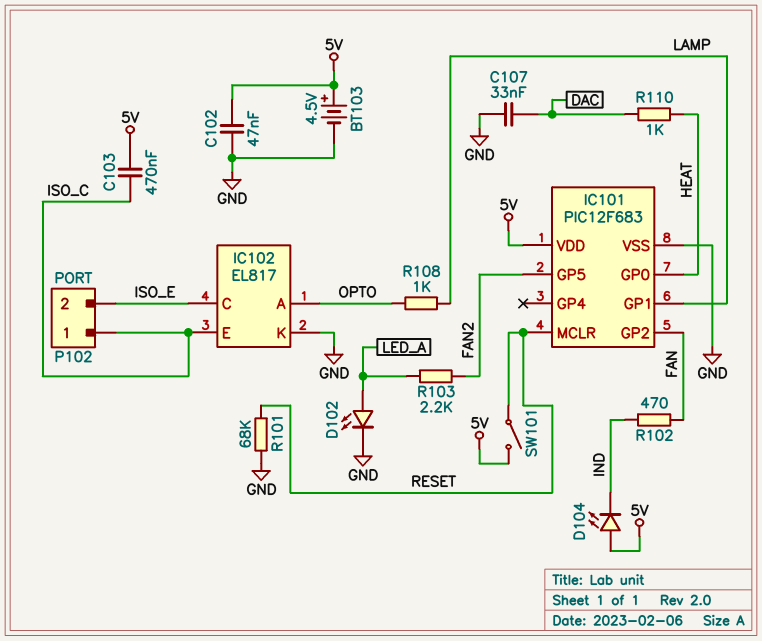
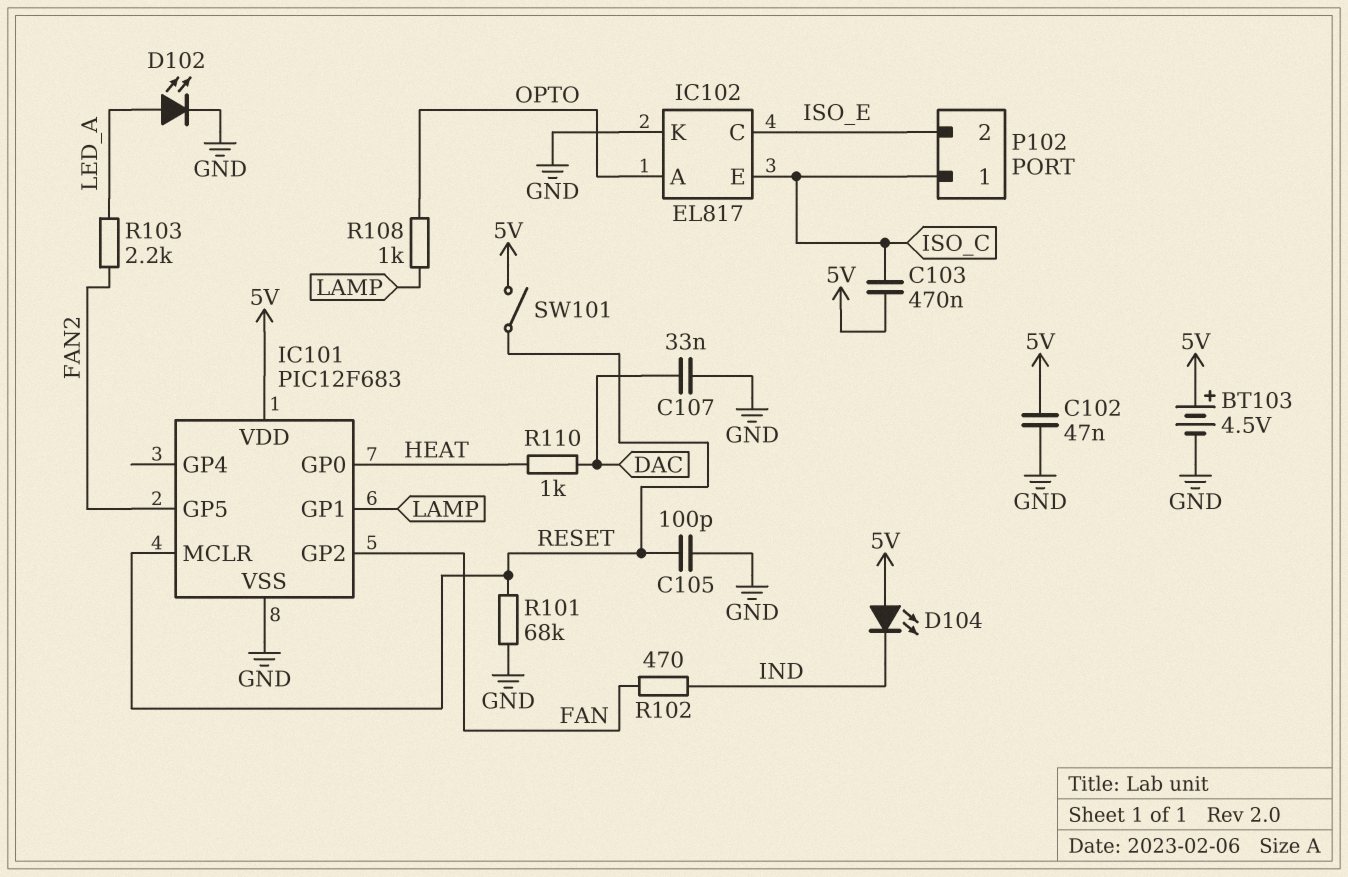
C105: none -> 100pF (GND, RESET)

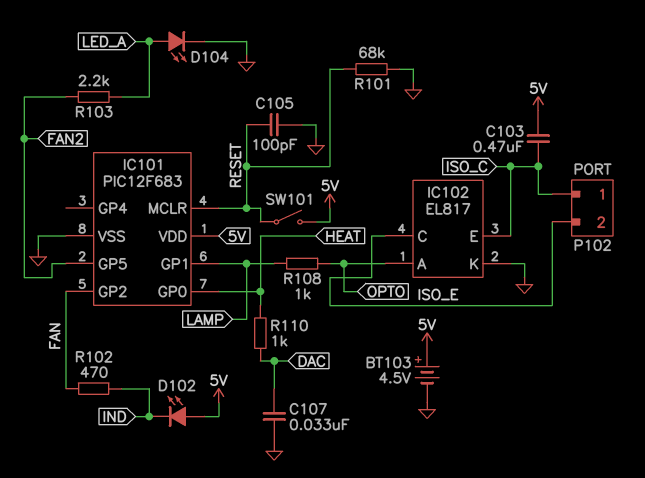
C102: 47nF (5V, GND) -> none
D102: LED (A LED_A, K GND) -> LED (A 5V, K IND)
D104: LED (A 5V, K IND) -> LED (A LED_A, K GND)

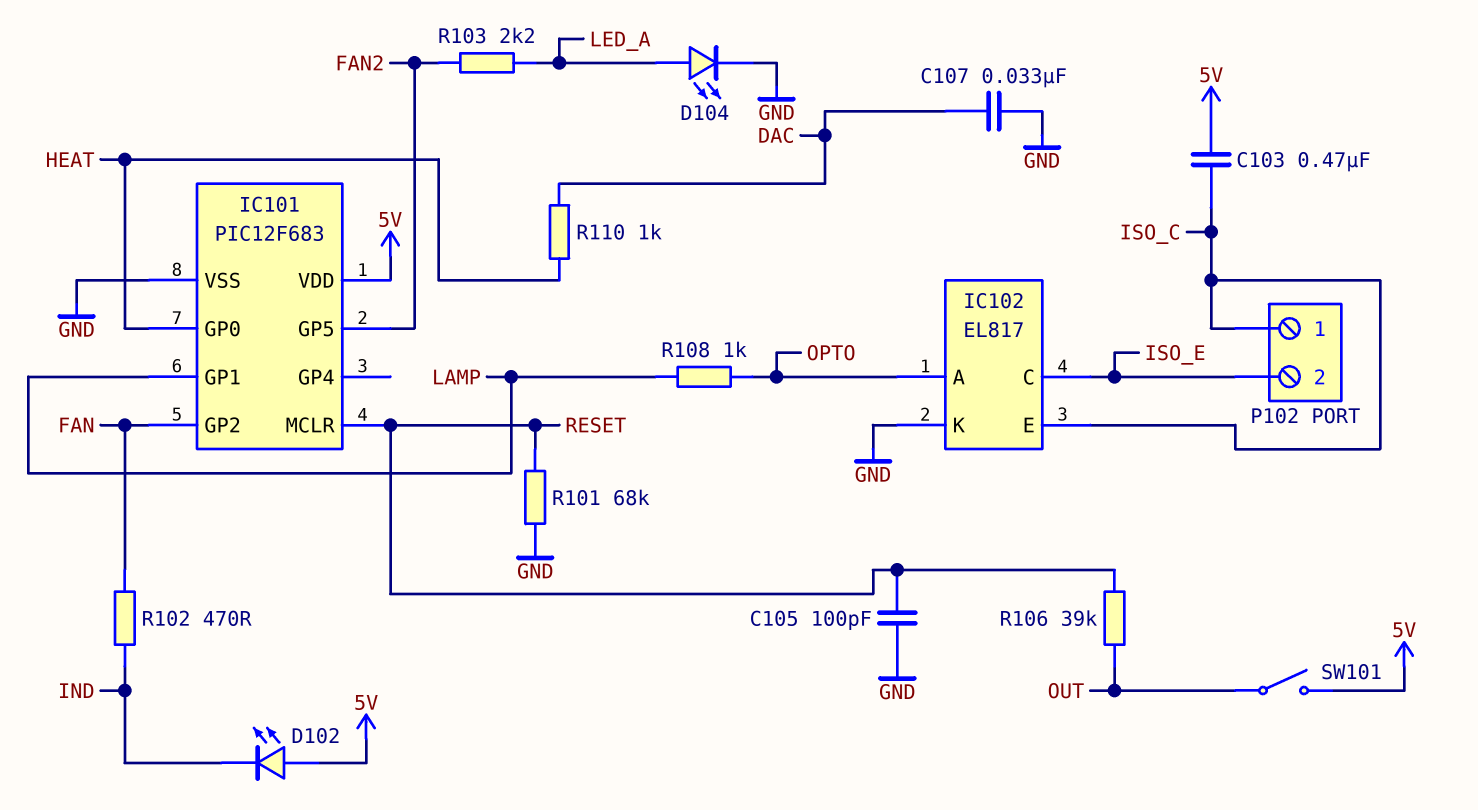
BT103: 4.5V (plus 5V, minus GND) -> none
R106: none -> 39k (OUT, RESET)
SW101: switch (5V, RESET) -> switch (5V, OUT)

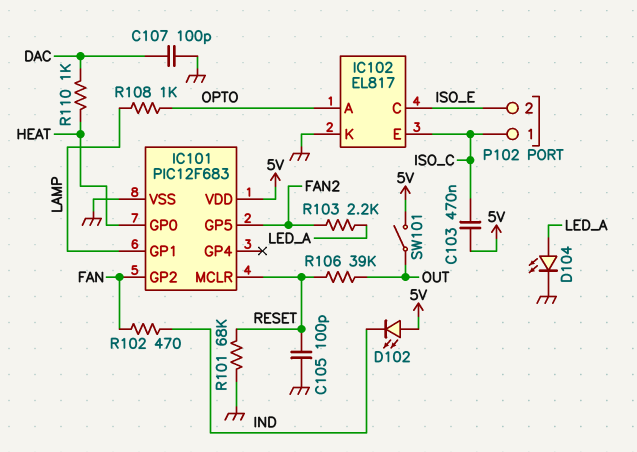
C107: 33nF (DAC, GND) -> 100pF (DAC, GND)

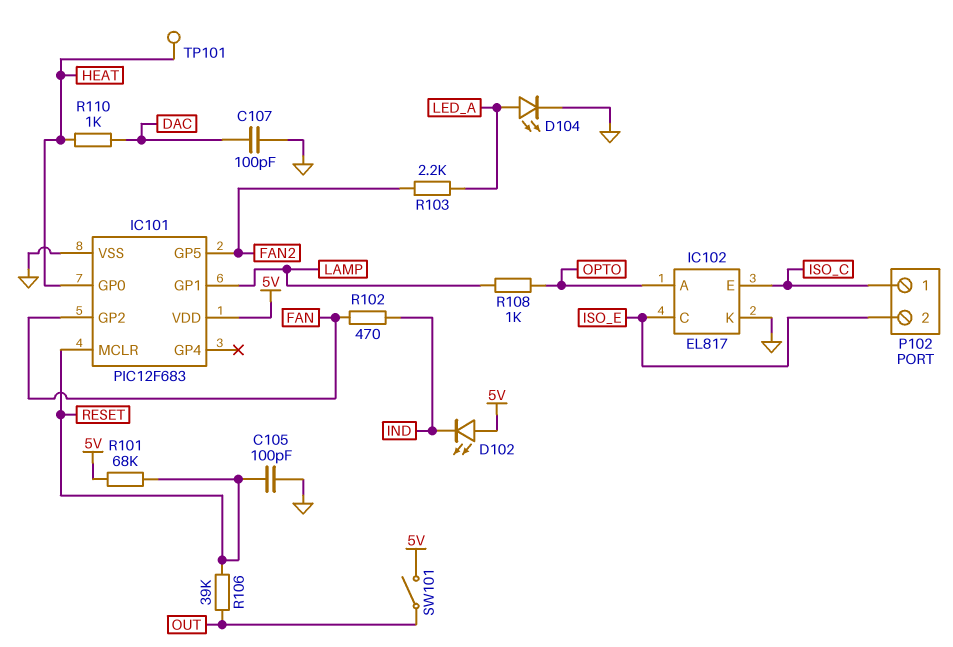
C103: 470nF (5V, ISO_C) -> none
R101: 68k (GND, RESET) -> 68k (5V, RESET)
TP101: none -> test point (HEAT)

